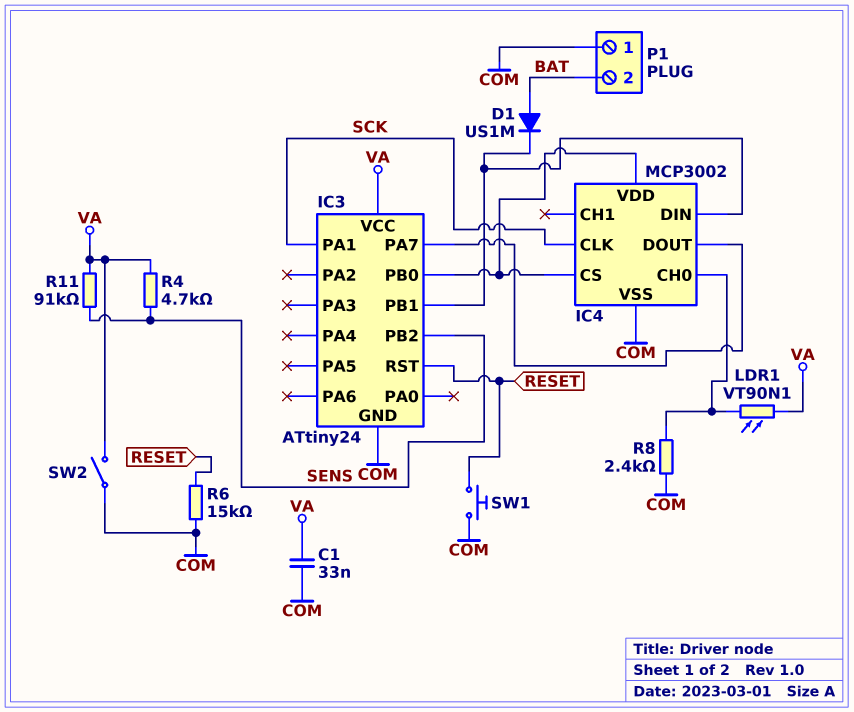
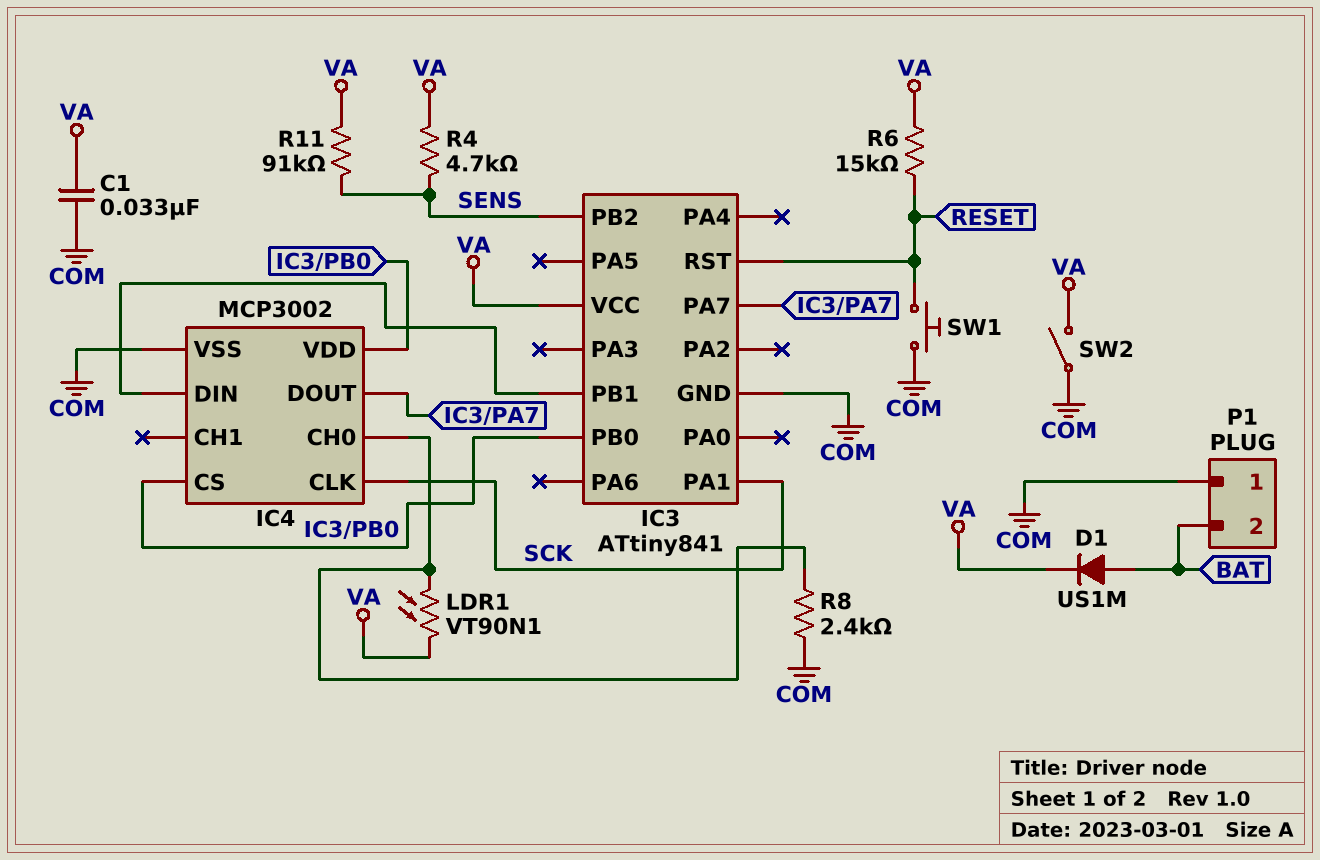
D1: diode US1M (A BAT, K IC3/PB1) -> diode US1M (A BAT, K VA)
IC3: ATtiny24 -> ATtiny841
R6: 15k (COM, RESET) -> 15k (RESET, VA)

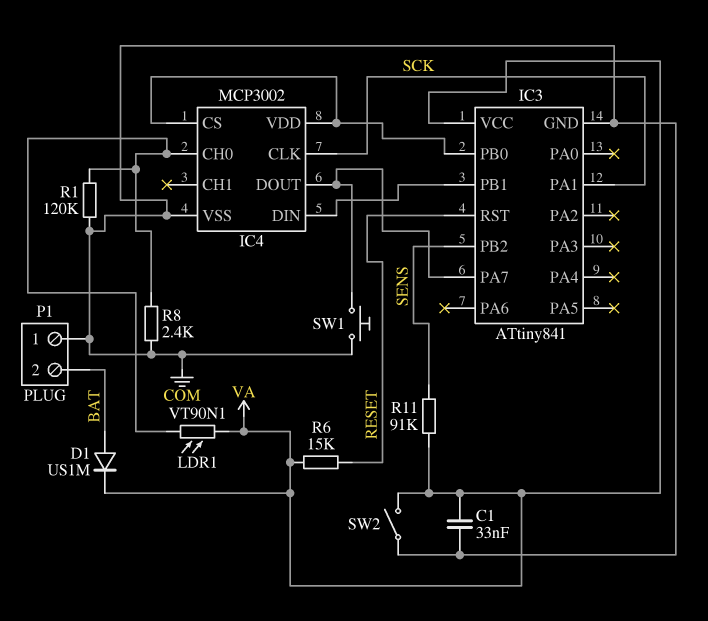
R1: none -> 120k (COM, IC4/CH0)
R4: 4.7k (SENS, VA) -> none
SW1: button (COM, RESET) -> button (COM, IC3/PA7)

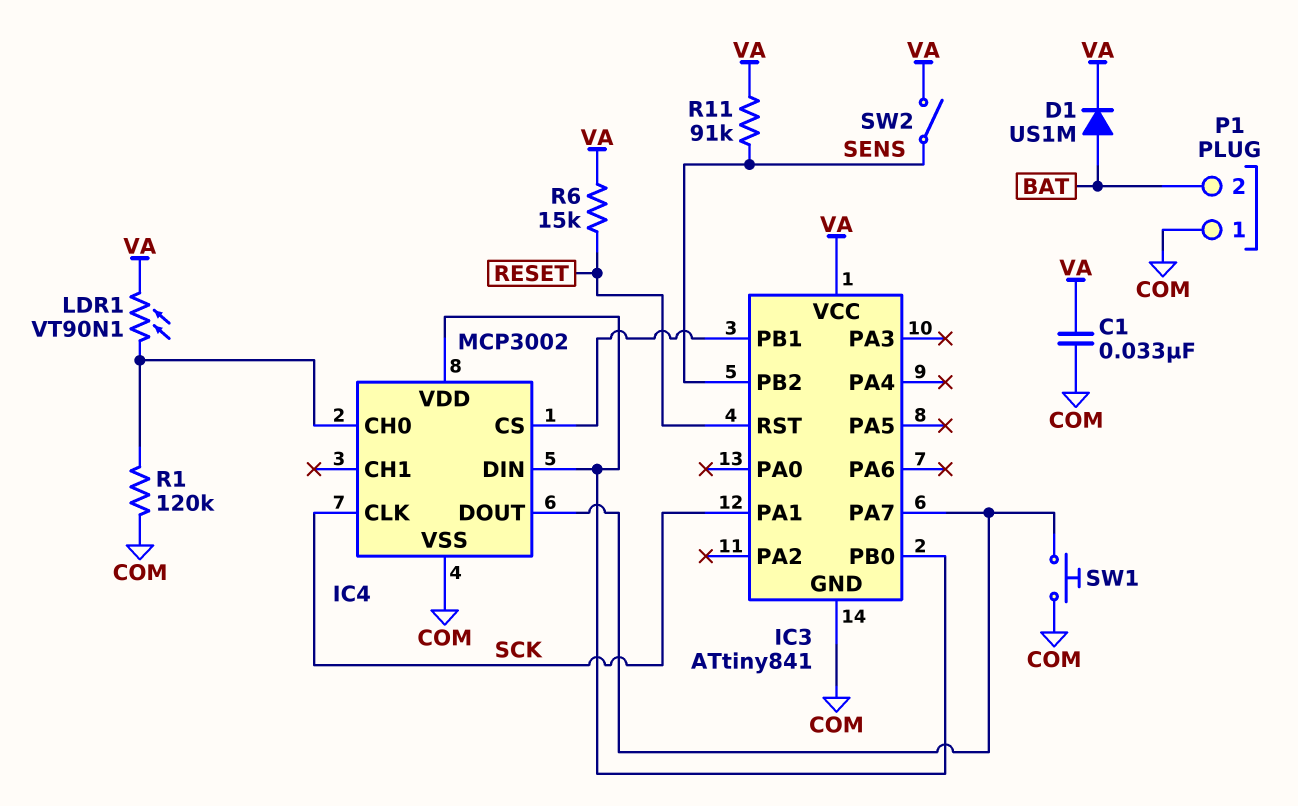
IC4 pin CS: IC3/PB0 -> IC3/PB1
IC4 pin DIN: IC3/PB1 -> IC3/PB0
R8: 2.4k (COM, IC4/CH0) -> none
SW2: switch (COM, VA) -> switch (SENS, VA)

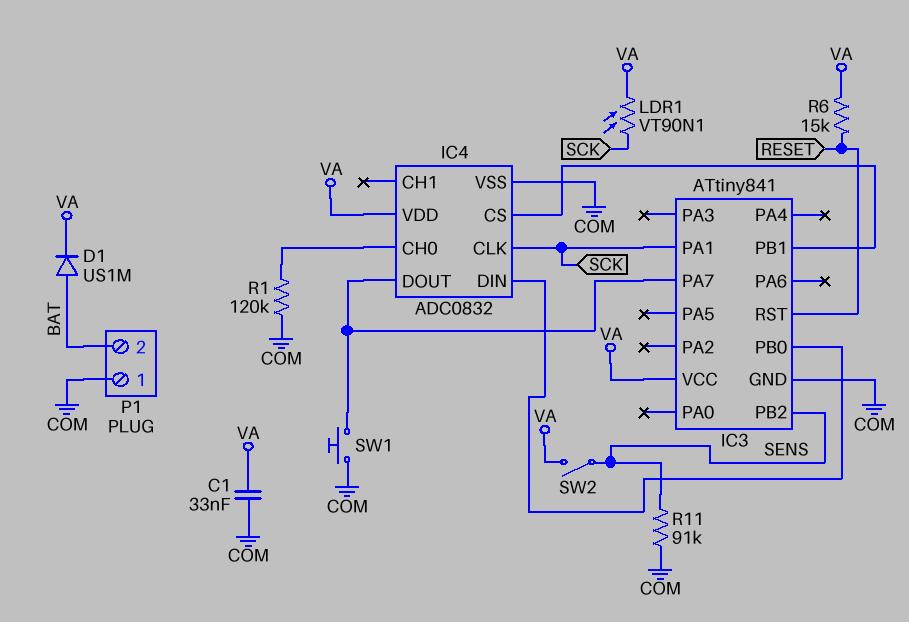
IC4: MCP3002 -> ADC0832
IC4 pin VDD: IC3/PB0 -> VA
LDR1: VT90N1 (IC4/CH0, VA) -> VT90N1 (SCK, VA)
R11: 91k (SENS, VA) -> 91k (COM, SENS)

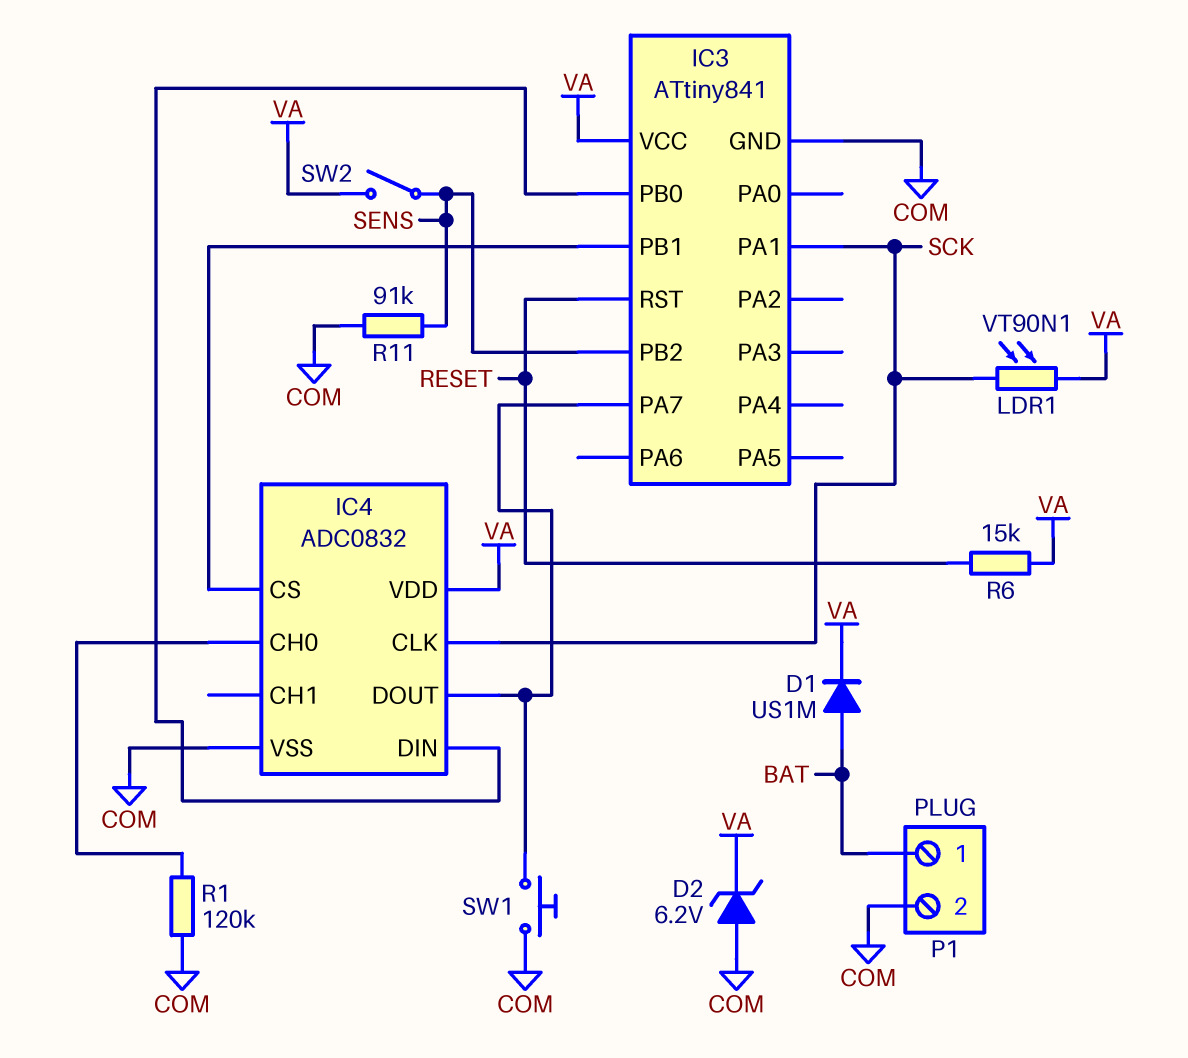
C1: 33nF (COM, VA) -> none
D2: none -> zener 6.2V (A COM, K VA)
P1 pin 1: COM -> BAT
P1 pin 2: BAT -> COM

